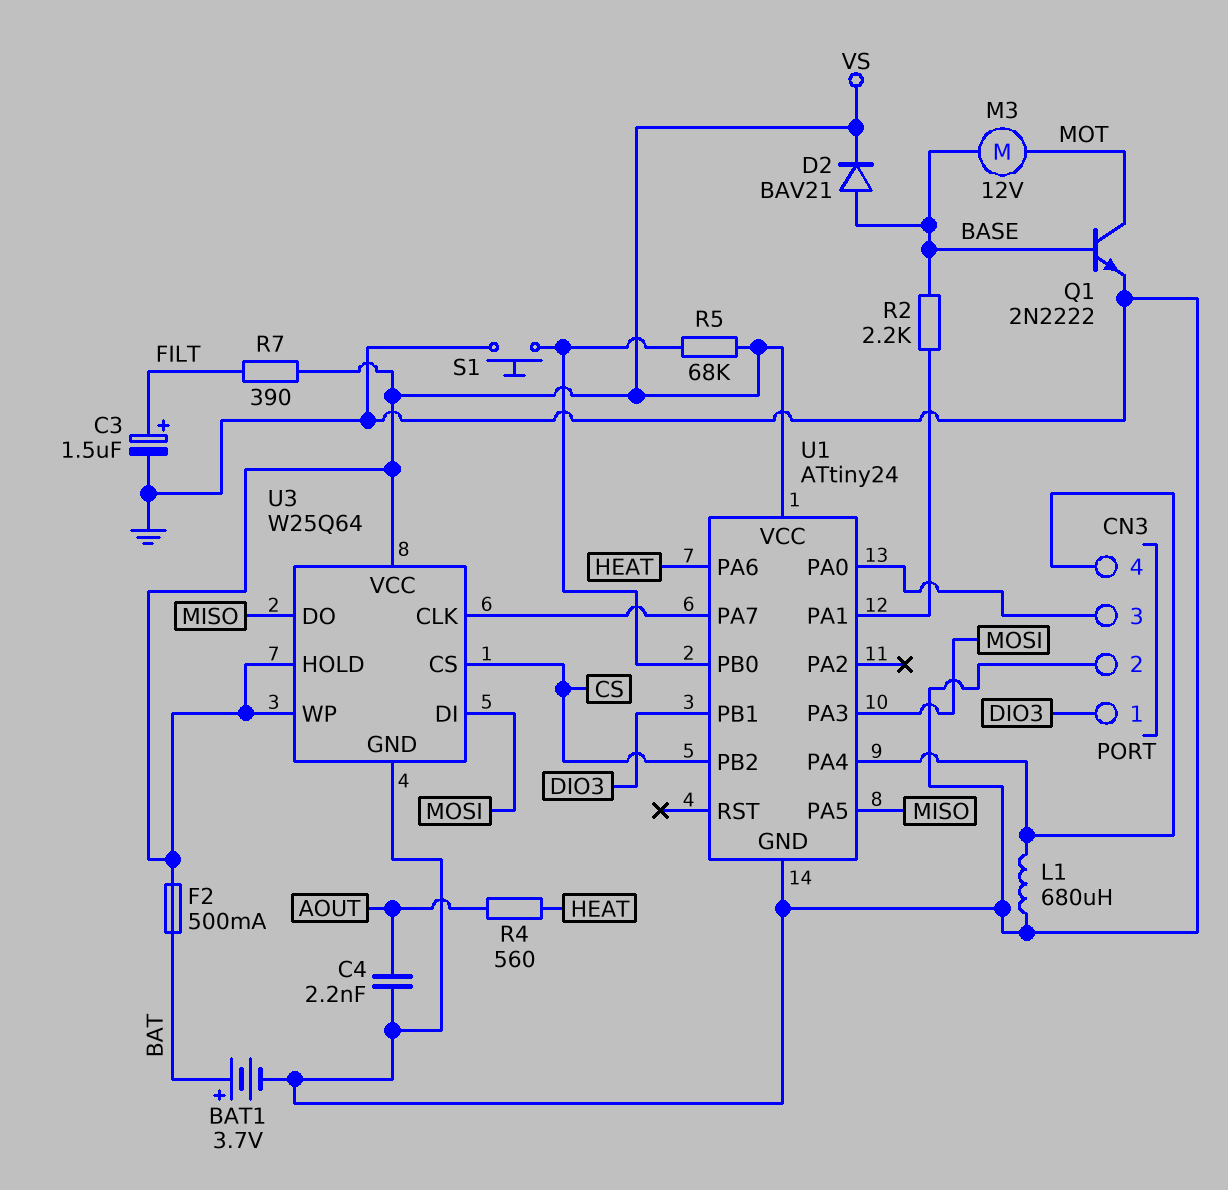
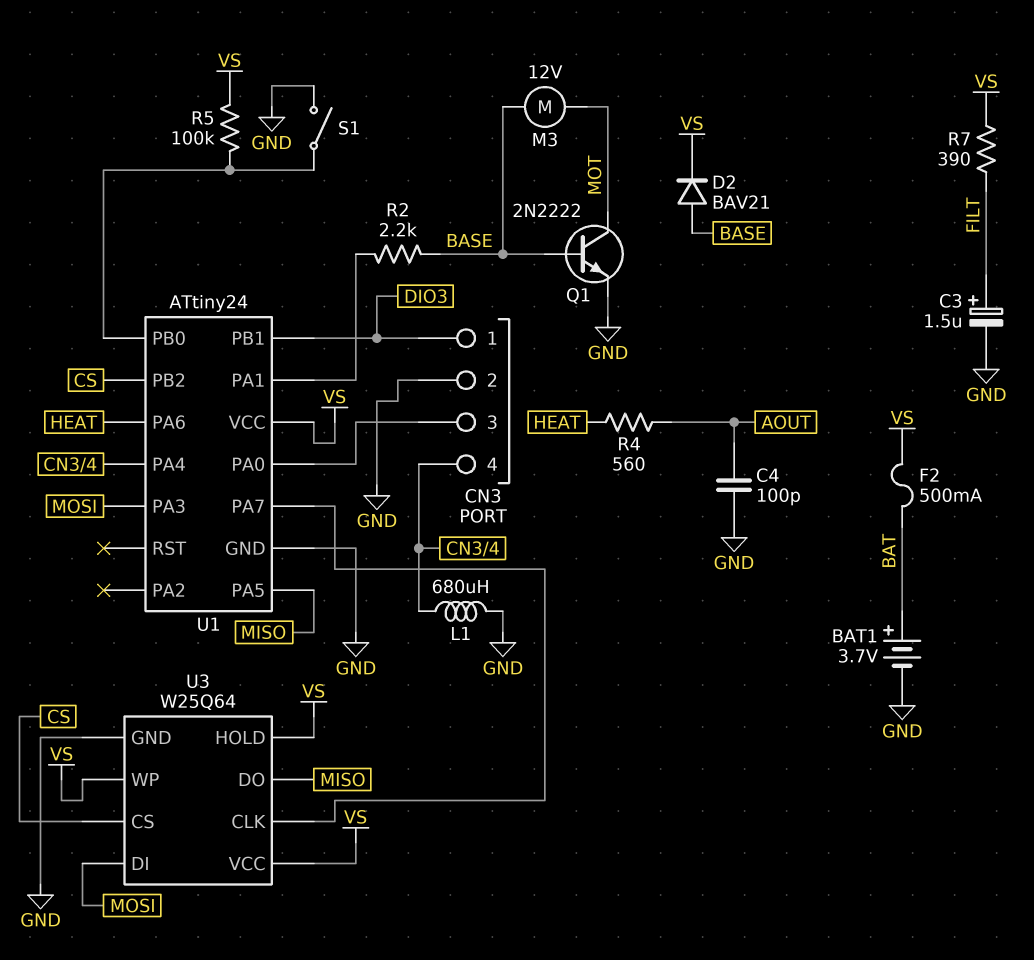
C4: 2.2nF (AOUT, GND) -> 100pF (AOUT, GND)
R5: 68k (U1/PB0, VS) -> 100k (U1/PB0, VS)
S1: button (GND, U1/PB0) -> switch (GND, U1/PB0)

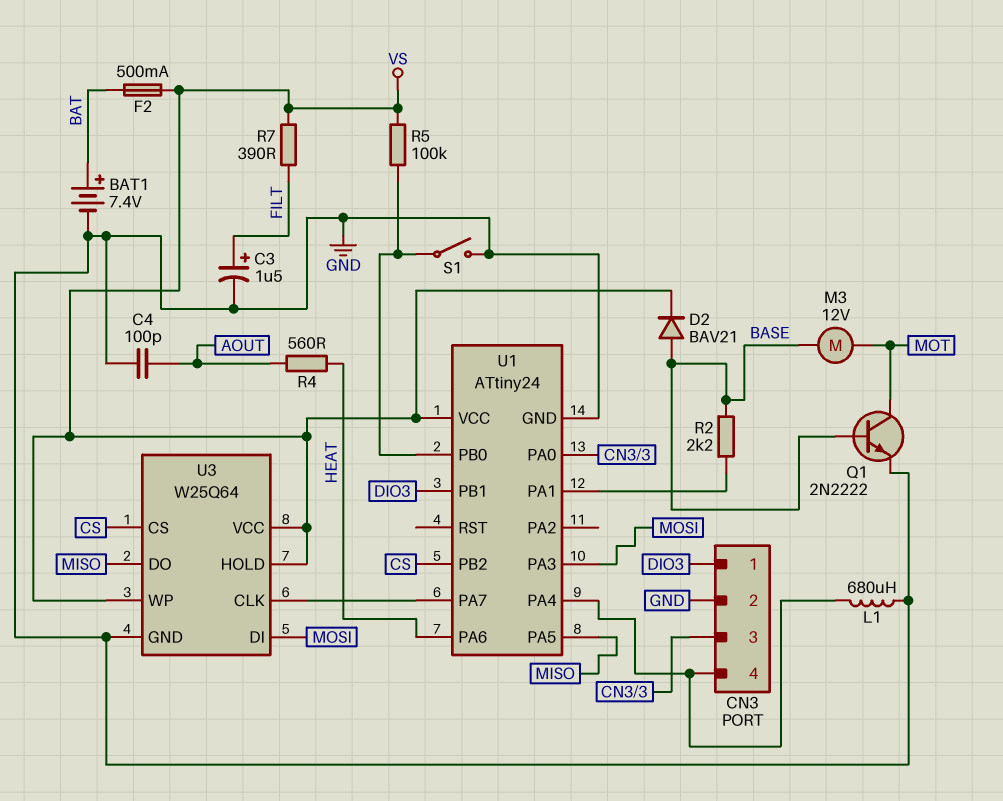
BAT1: 3.7V (plus BAT, minus GND) -> 7.4V (plus BAT, minus GND)

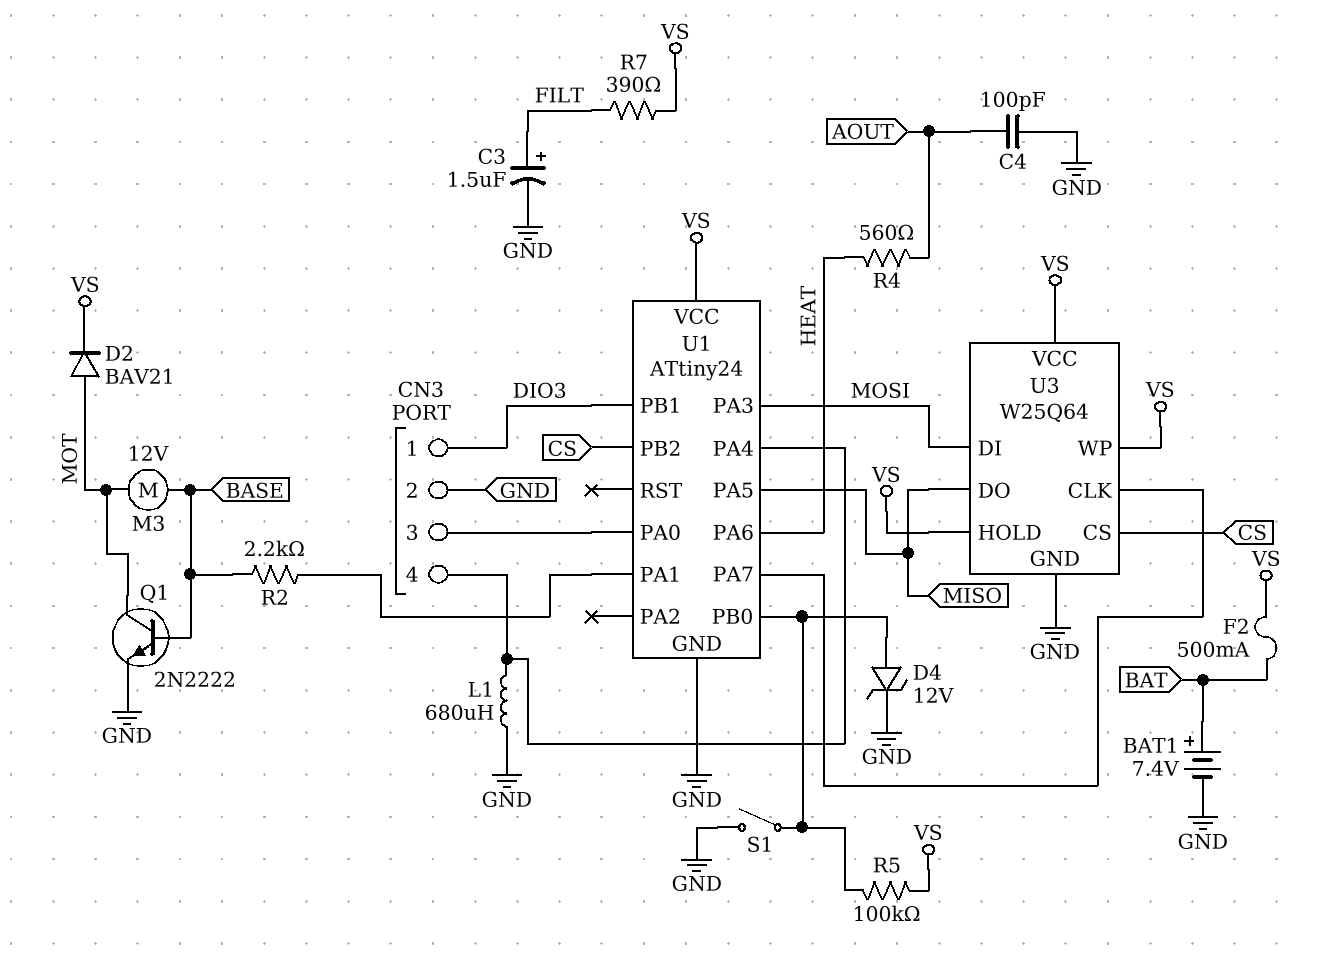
D2: diode BAV21 (A BASE, K VS) -> diode BAV21 (A MOT, K VS)
D4: none -> zener 12V (A U1/PB0, K GND)

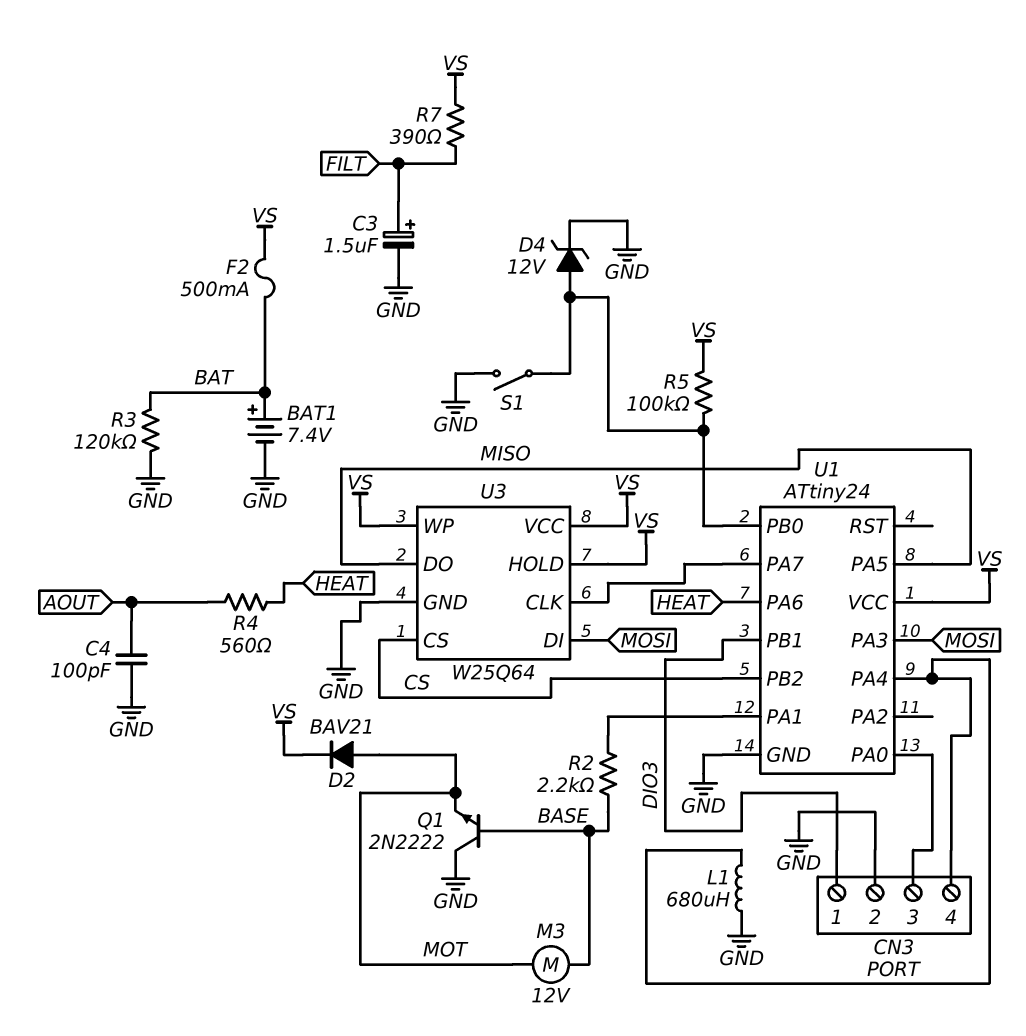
Q1: NPN 2N2222 (B BASE, C MOT, E GND) -> NPN 2N2222 (B BASE, C GND, E MOT)
R3: none -> 120k (BAT, GND)

